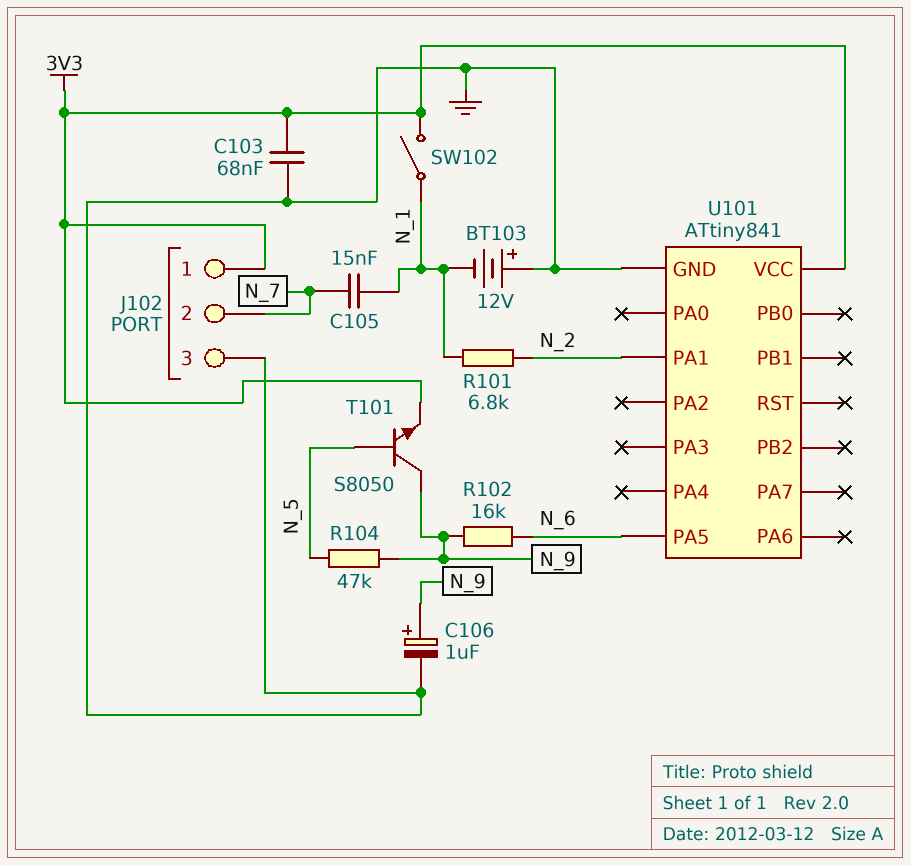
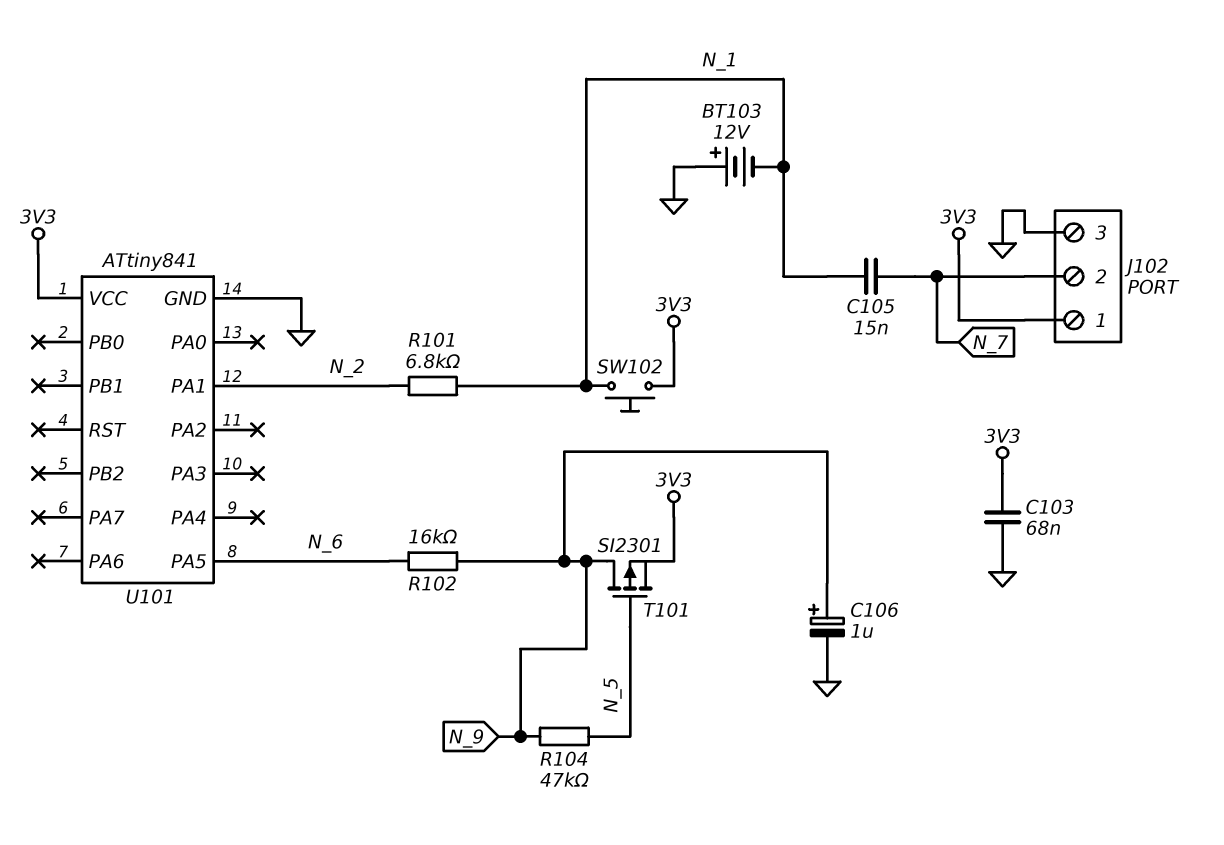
SW102: switch (3V3, N_1) -> button (3V3, N_1)
T101: NPN S8050 (B N_5, C N_9, E 3V3) -> PMOS SI2301 (G N_5, D N_9, S 3V3)

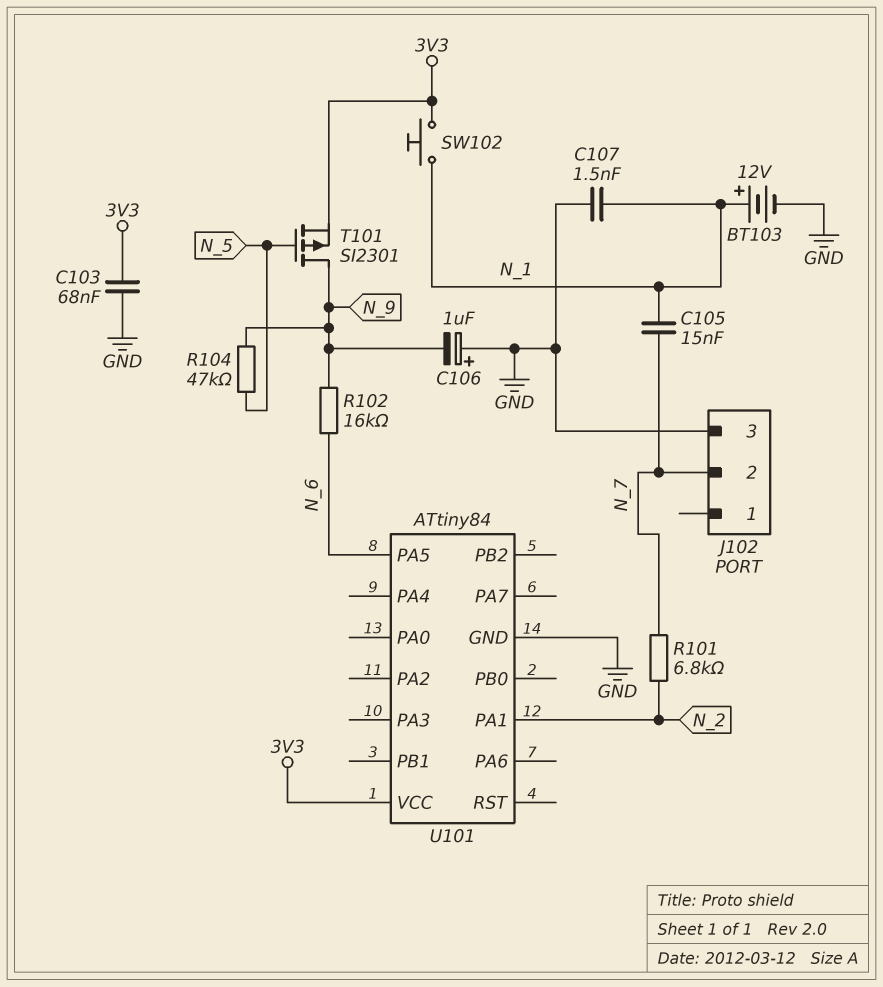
BT103: 12V (plus GND, minus N_1) -> 12V (plus N_1, minus GND)
C106: 1uF (plus N_9, minus GND) -> 1uF (plus GND, minus N_9)
C107: none -> 1.5nF (GND, N_1)
J102 pin 1: 3V3 -> none
R101: 6.8k (N_1, N_2) -> 6.8k (N_2, N_7)
U101: ATtiny841 -> ATtiny84

